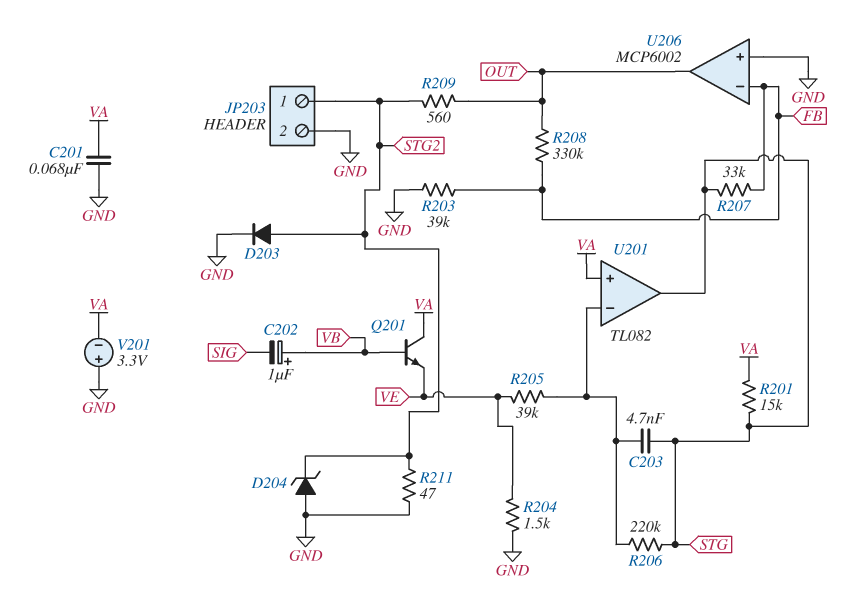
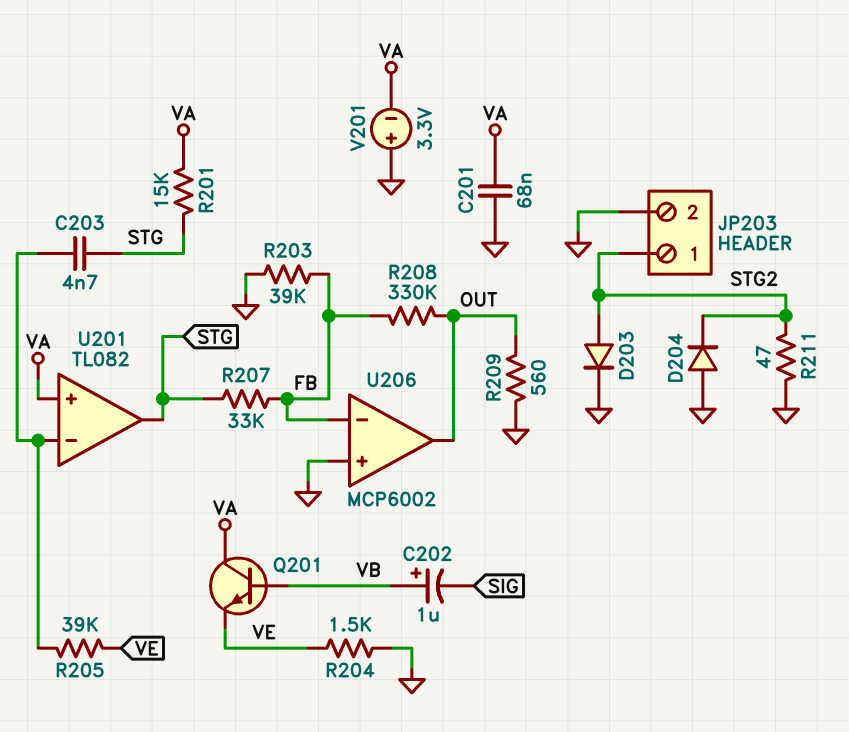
D204: zener (A GND, K STG2) -> diode (A GND, K STG2)
R206: 220k (STG, U201/in-) -> none
R209: 560 (OUT, STG2) -> 560 (GND, OUT)

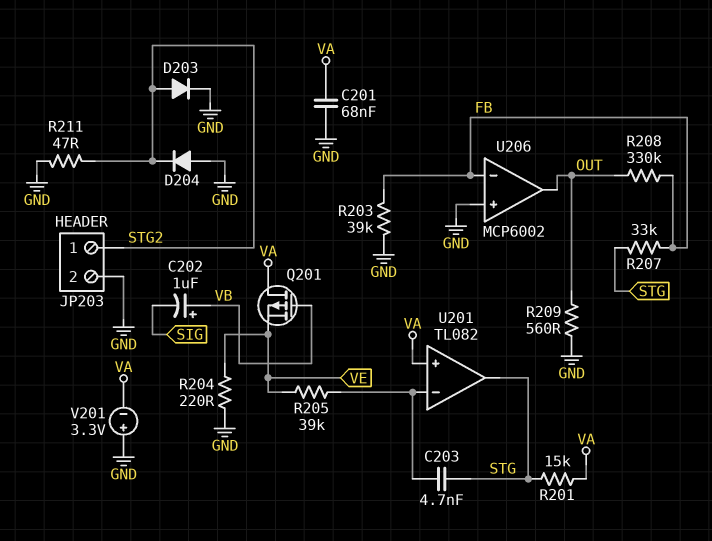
Q201: NPN (B VB, C VA, E VE) -> PMOS (G VB, D VA, S VE)
R204: 1.5k (GND, VE) -> 220 (GND, VE)

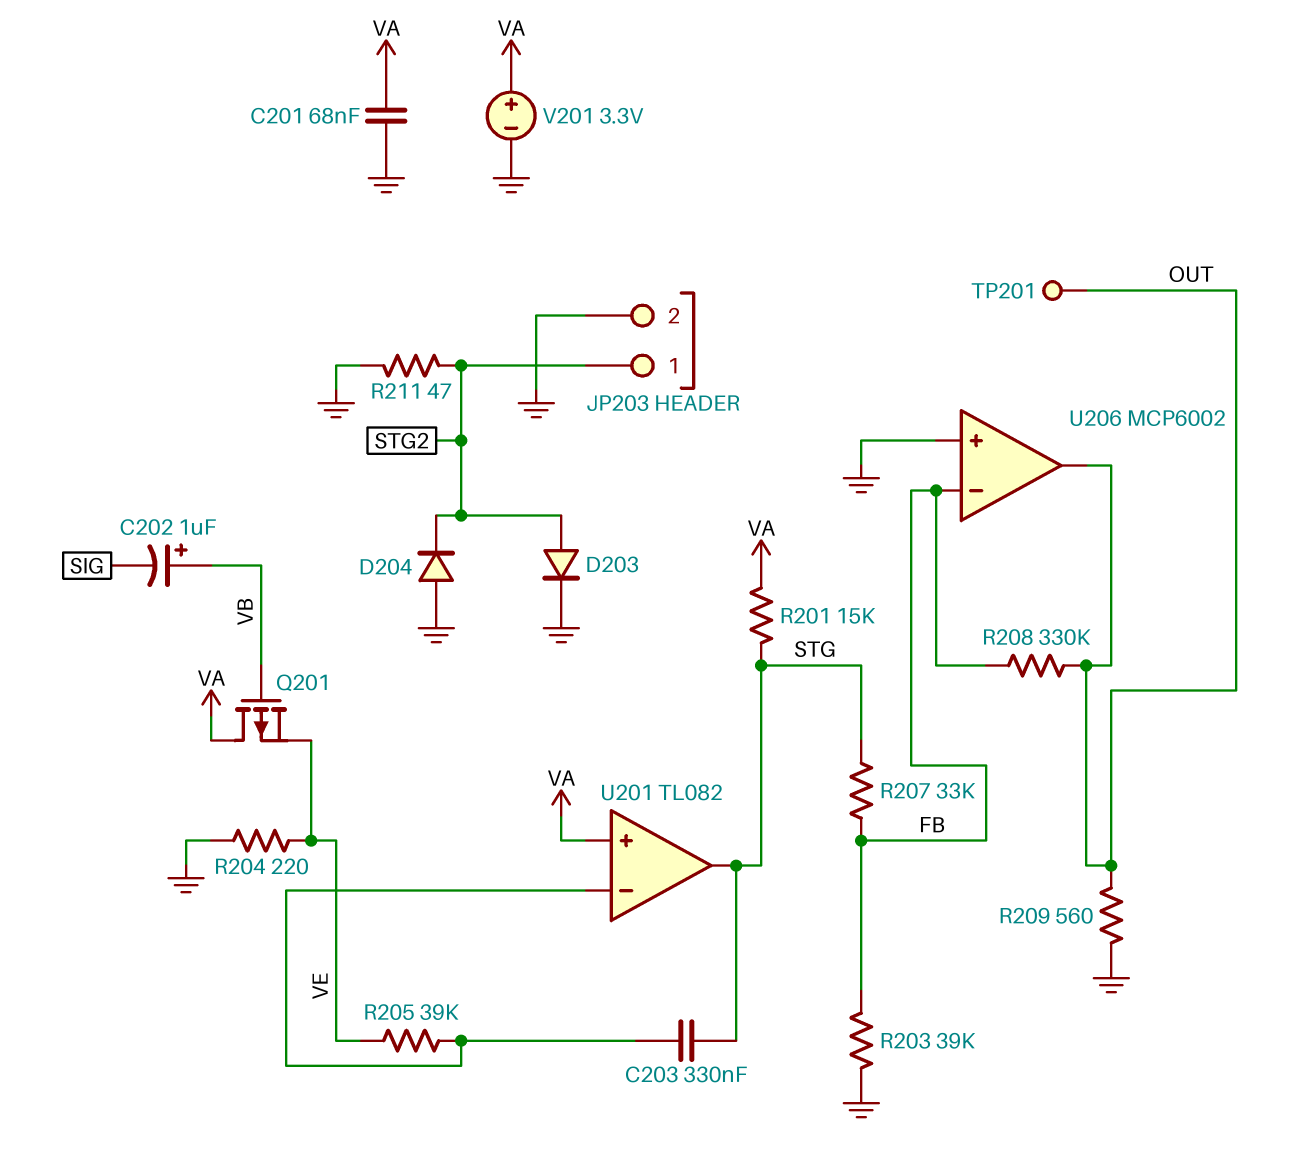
C203: 4.7nF (STG, U201/in-) -> 330nF (STG, U201/in-)
TP201: none -> test point (OUT)
V201: 3.3V (plus GND, minus VA) -> 3.3V (plus VA, minus GND)

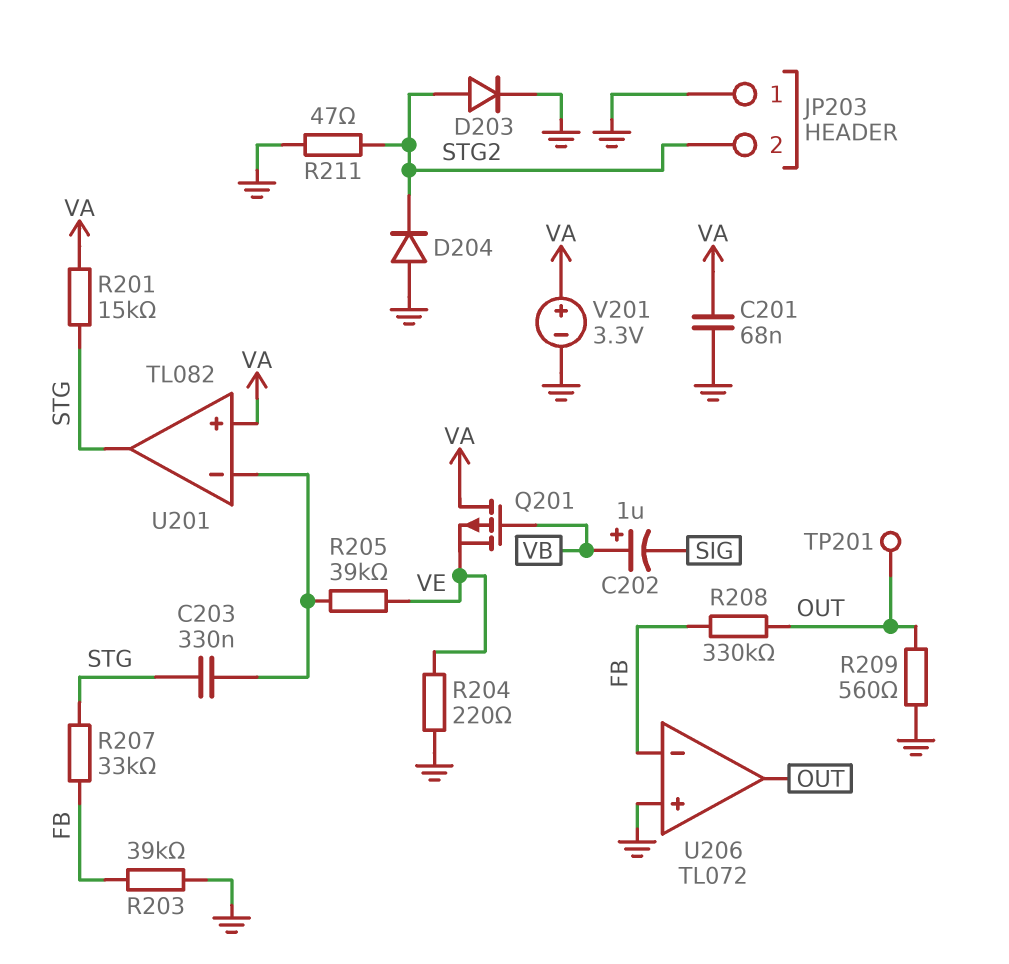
JP203 pin 1: STG2 -> GND
JP203 pin 2: GND -> STG2
U206: MCP6002 -> TL072

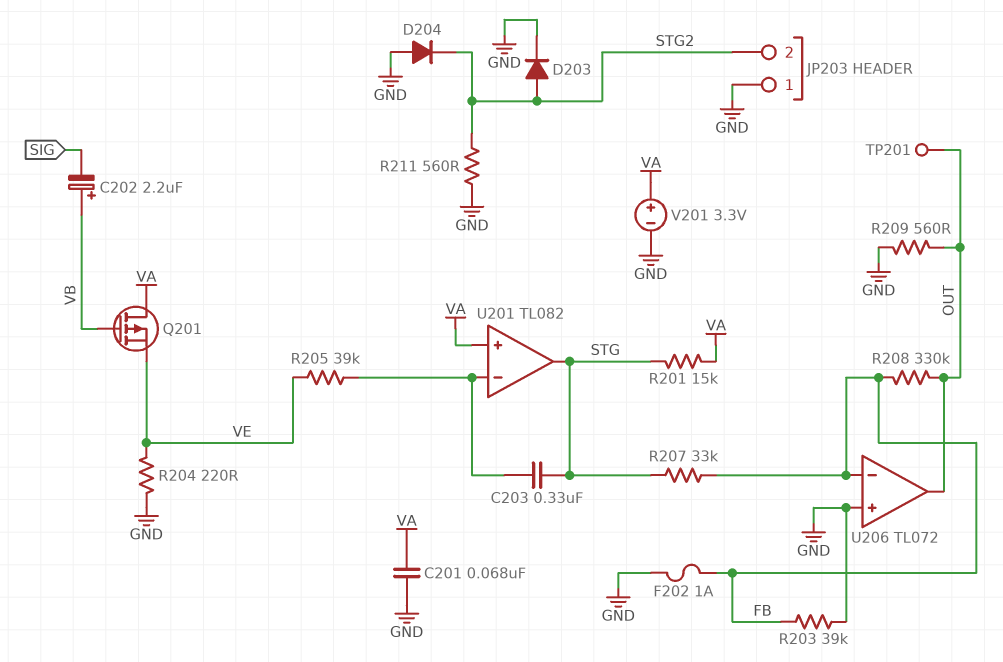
C202: 1uF (plus VB, minus SIG) -> 2.2uF (plus VB, minus SIG)
F202: none -> 1A (FB, GND)
R211: 47 (GND, STG2) -> 560 (GND, STG2)

